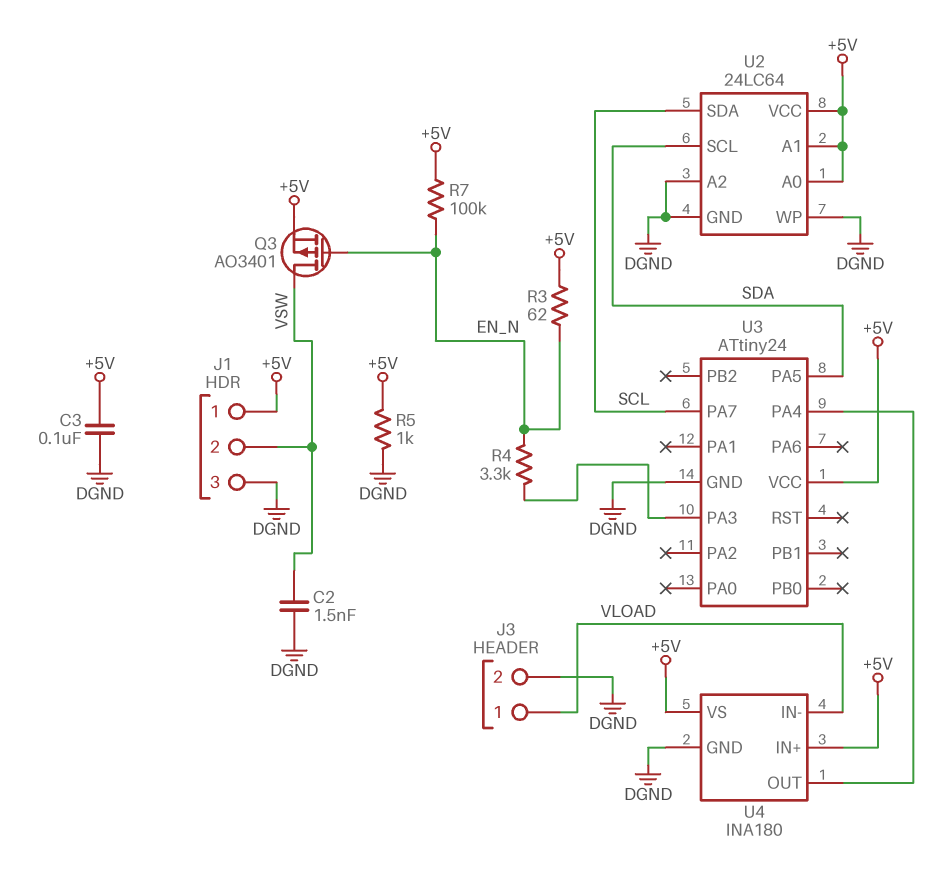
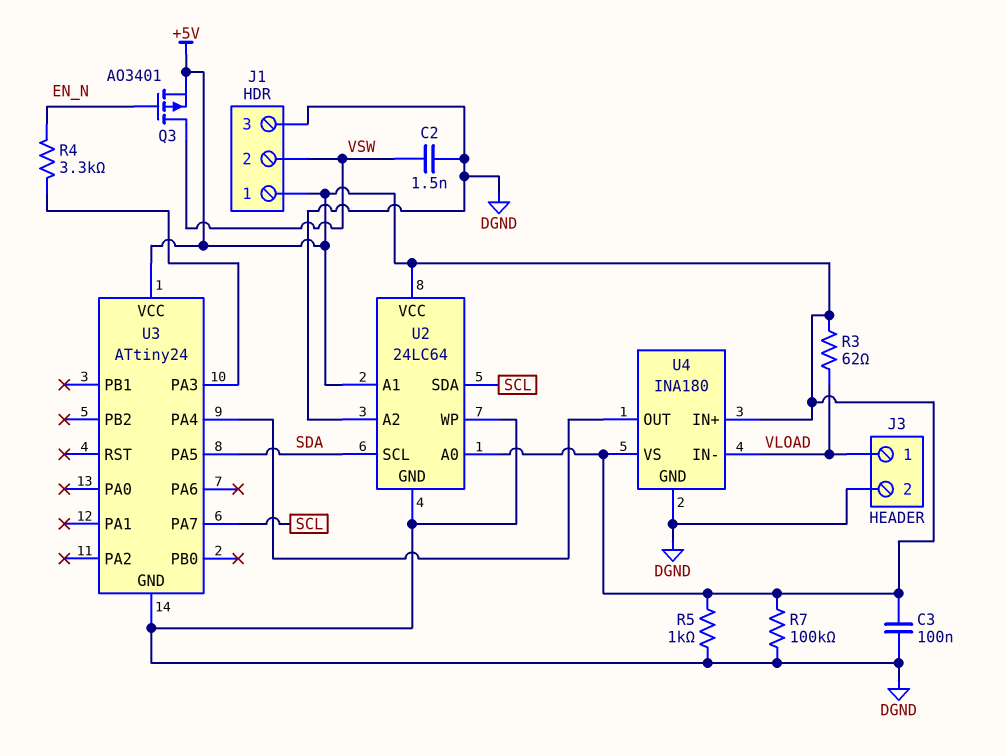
R3: 62 (+5V, EN_N) -> 62 (+5V, VLOAD)
R7: 100k (+5V, EN_N) -> 100k (+5V, DGND)

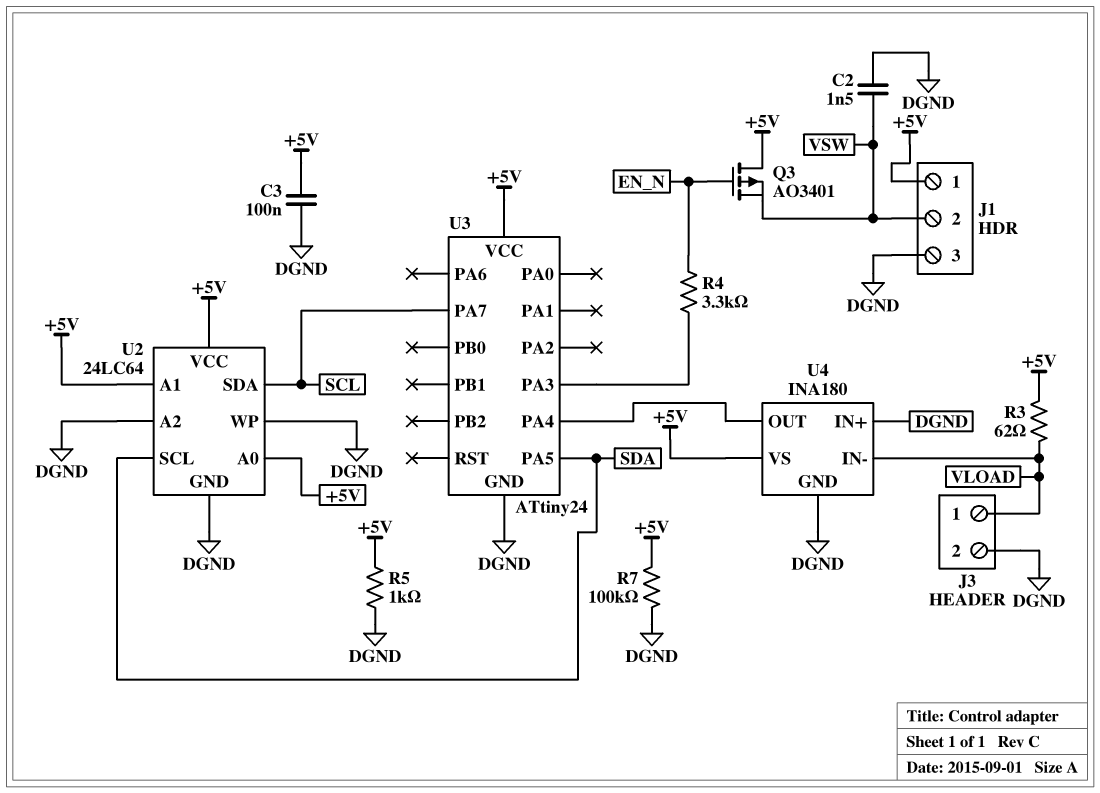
Q3: PMOS AO3401 (G EN_N, D VSW, S +5V) -> PMOS AO3401 (G EN_N, D +5V, S VSW)
U4 pin IN+: +5V -> DGND

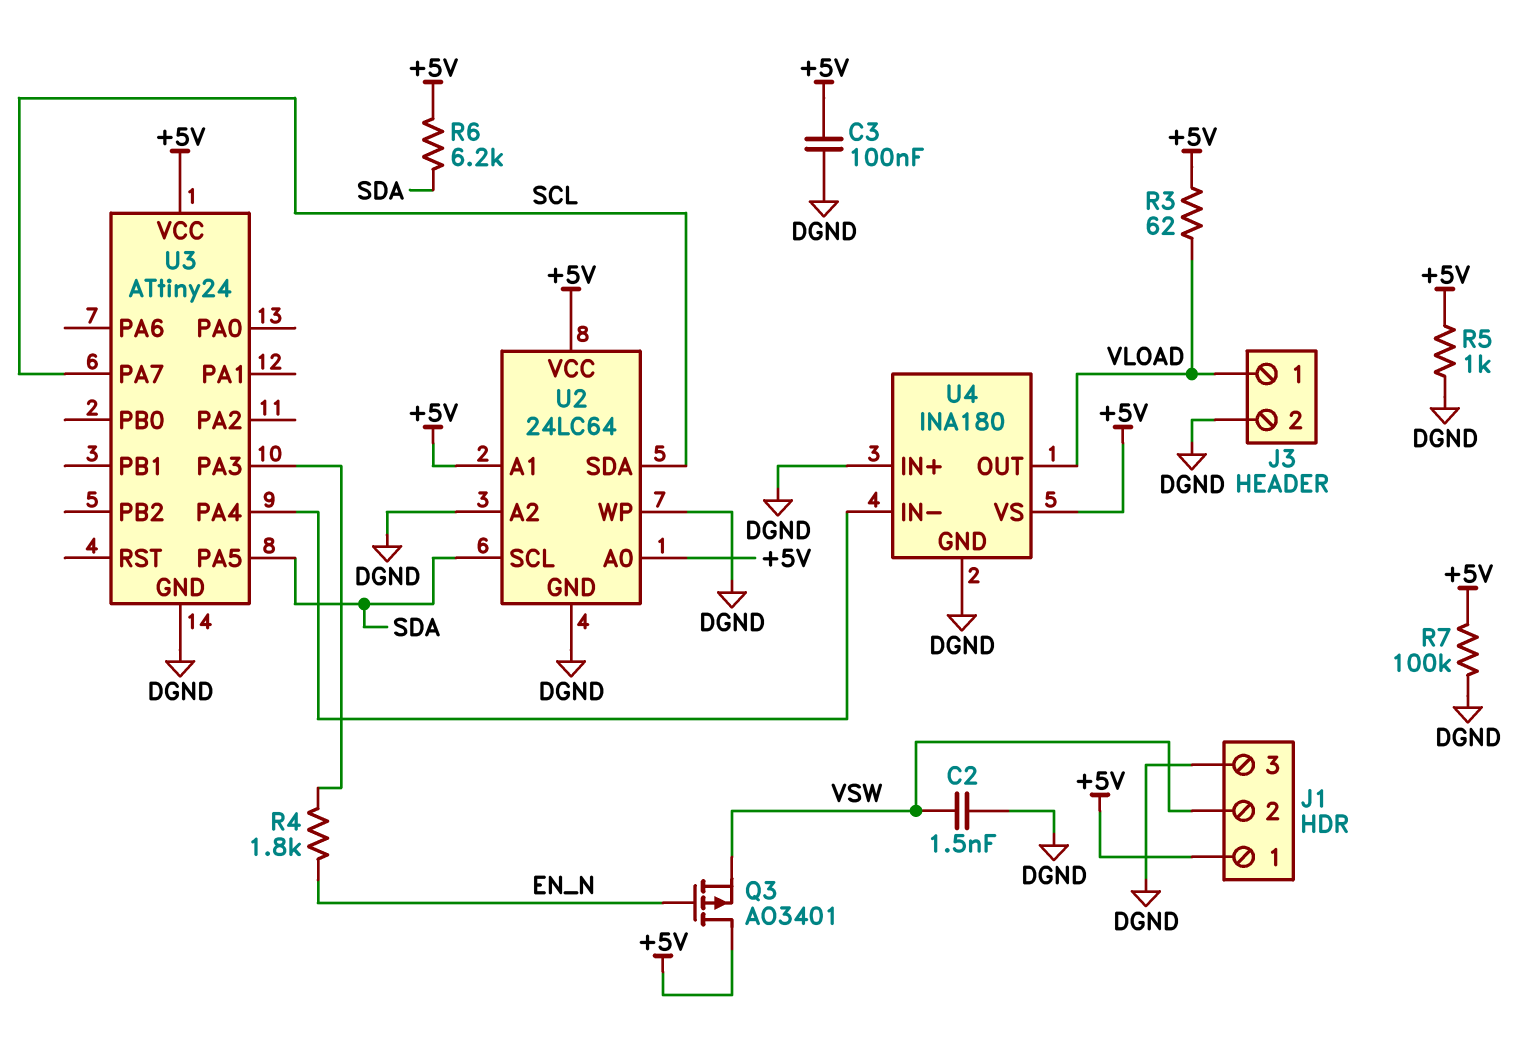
R4: 3.3k (EN_N, U3/PA3) -> 1.8k (EN_N, U3/PA3)
R6: none -> 6.2k (+5V, SDA)
U4 pin IN-: VLOAD -> U3/PA4
U4 pin OUT: U3/PA4 -> VLOAD

